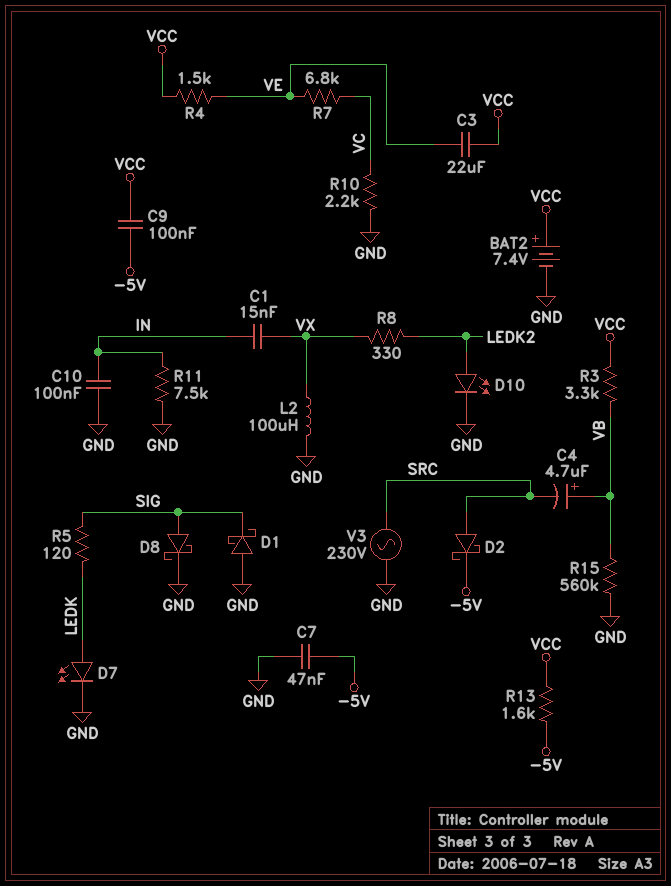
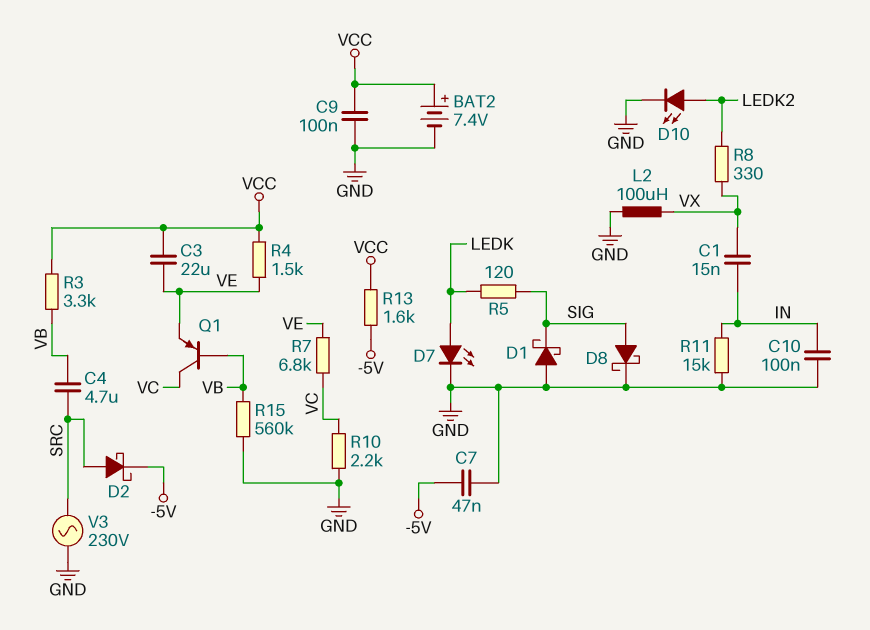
C4: 4.7uF (plus VB, minus SRC) -> 4.7uF (SRC, VB)
C9: 100nF (-5V, VCC) -> 100nF (GND, VCC)
Q1: none -> PNP (B VB, C VC, E VE)
R11: 7.5k (GND, IN) -> 15k (GND, IN)

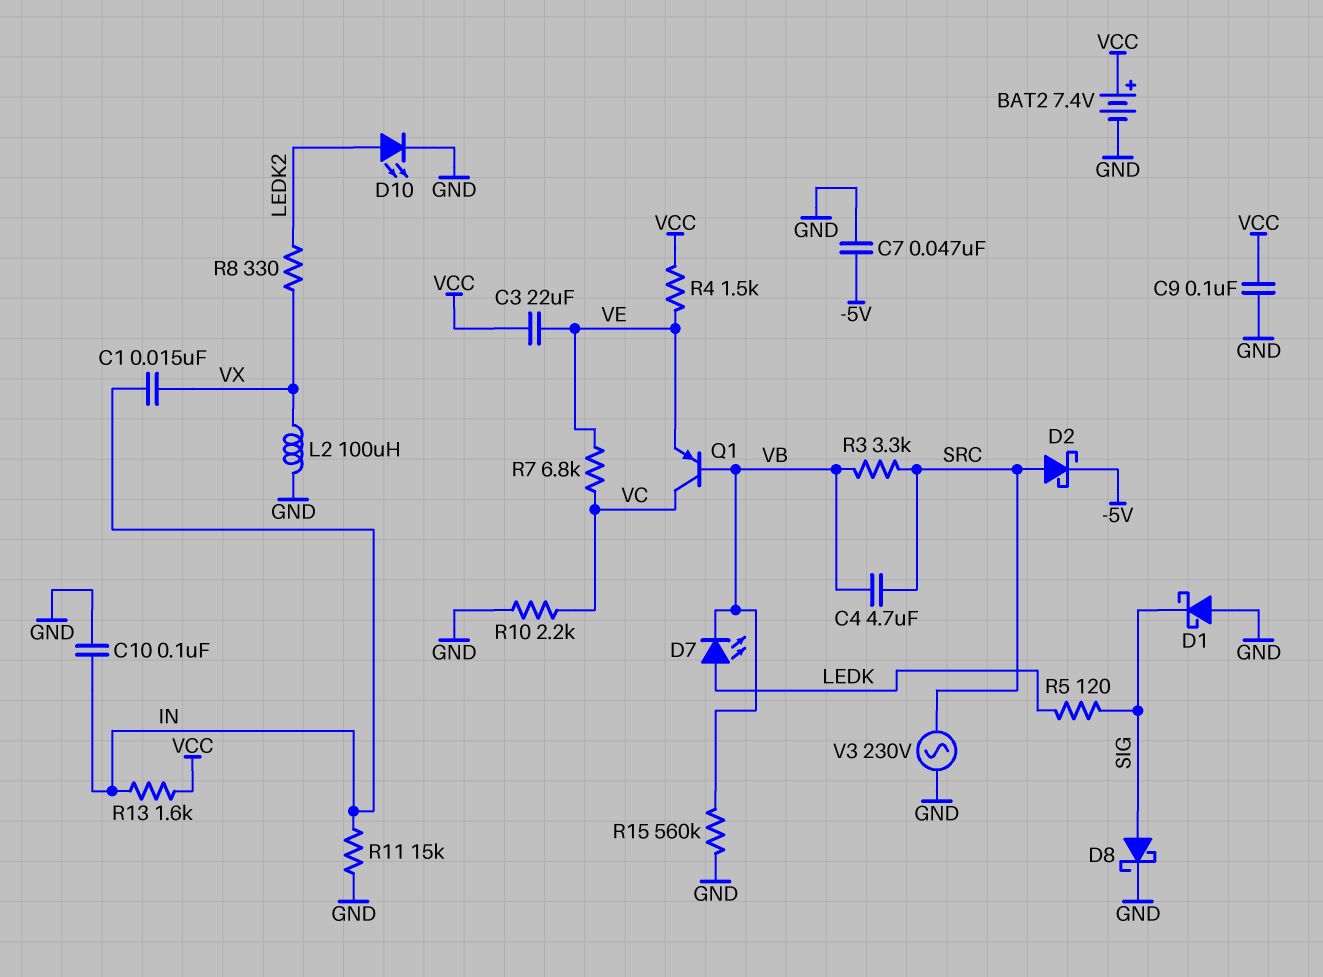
D7: LED (A LEDK, K GND) -> LED (A LEDK, K VB)
R3: 3.3k (VB, VCC) -> 3.3k (SRC, VB)
R13: 1.6k (-5V, VCC) -> 1.6k (IN, VCC)

